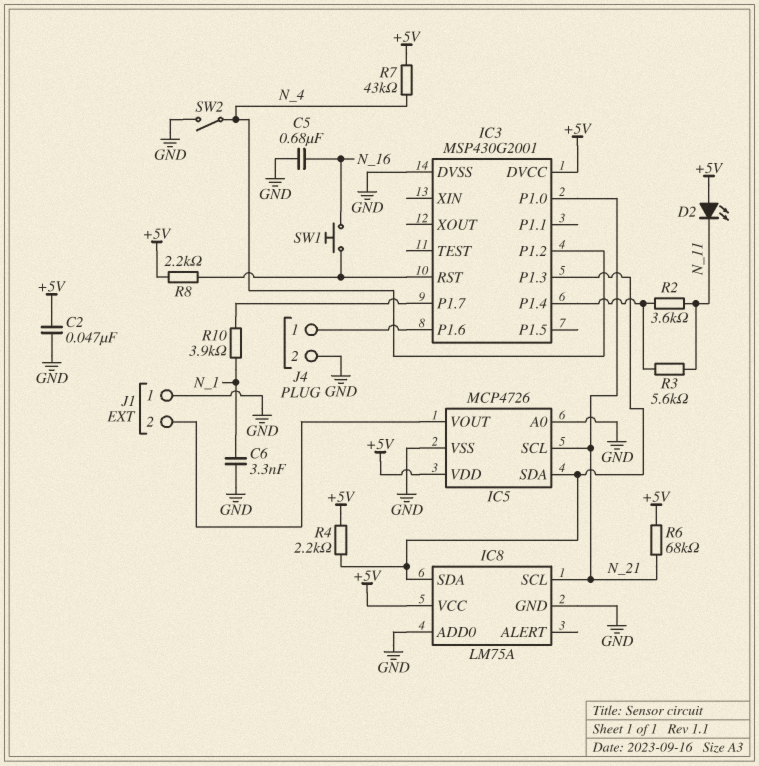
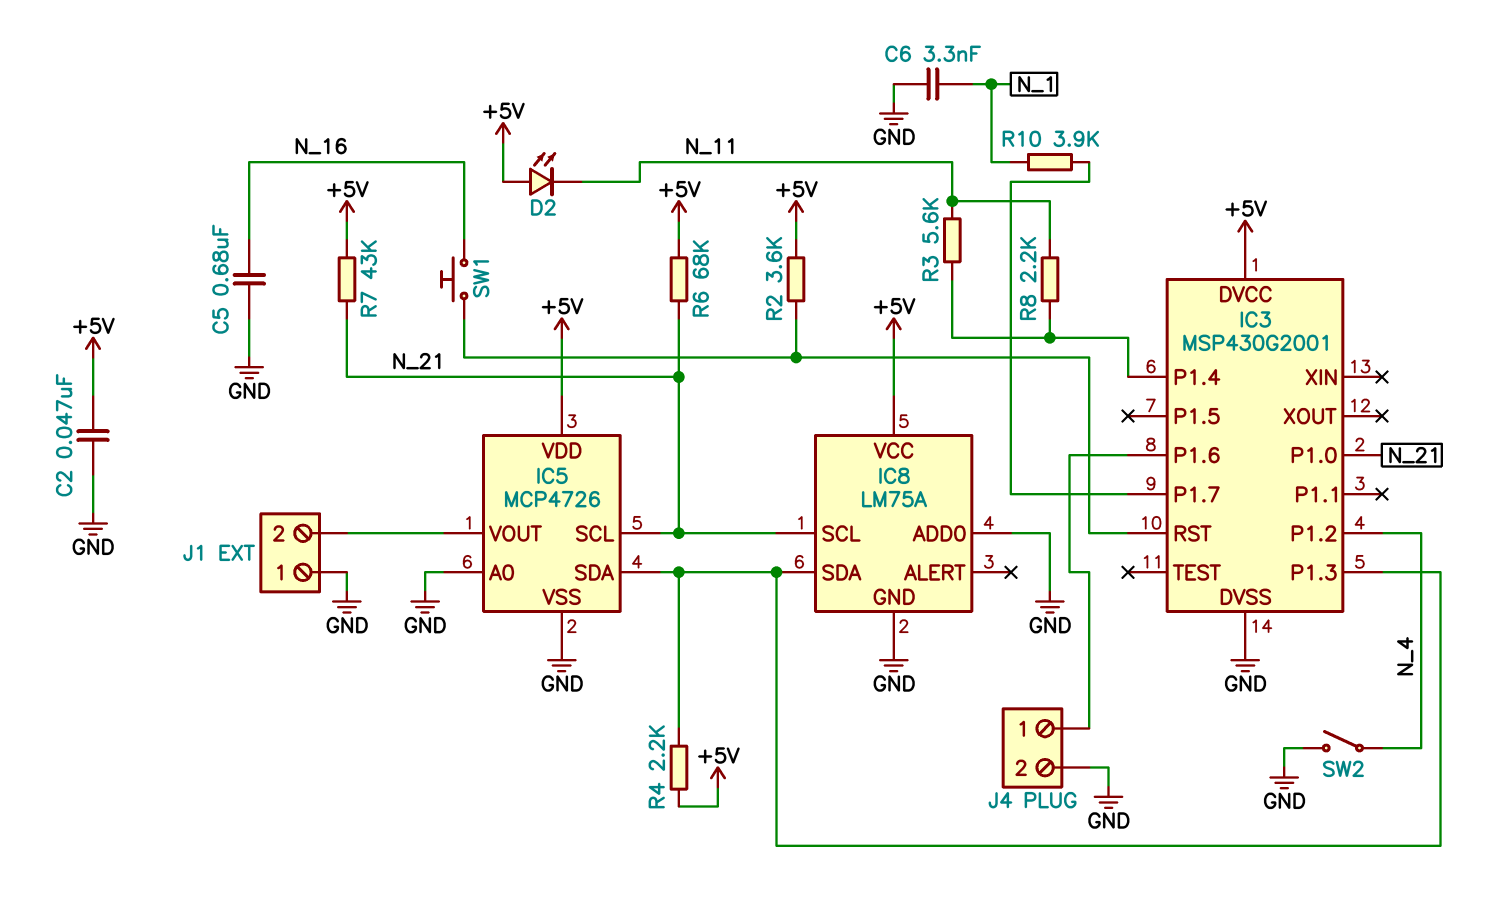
R2: 3.6k (IC3/P1.4, N_11) -> 3.6k (+5V, IC3/RST)
R7: 43k (+5V, N_4) -> 43k (+5V, N_21)
R8: 2.2k (+5V, IC3/RST) -> 2.2k (IC3/P1.4, N_11)

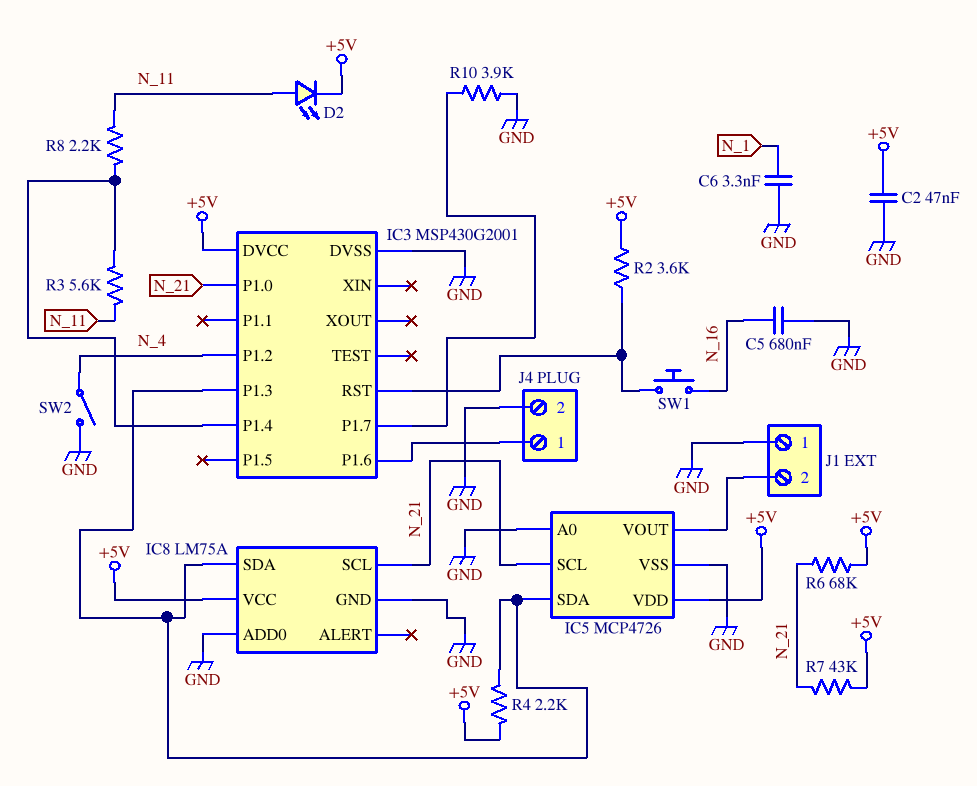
D2: LED (A +5V, K N_11) -> LED (A N_11, K +5V)
R10: 3.9k (IC3/P1.7, N_1) -> 3.9k (GND, IC3/P1.7)

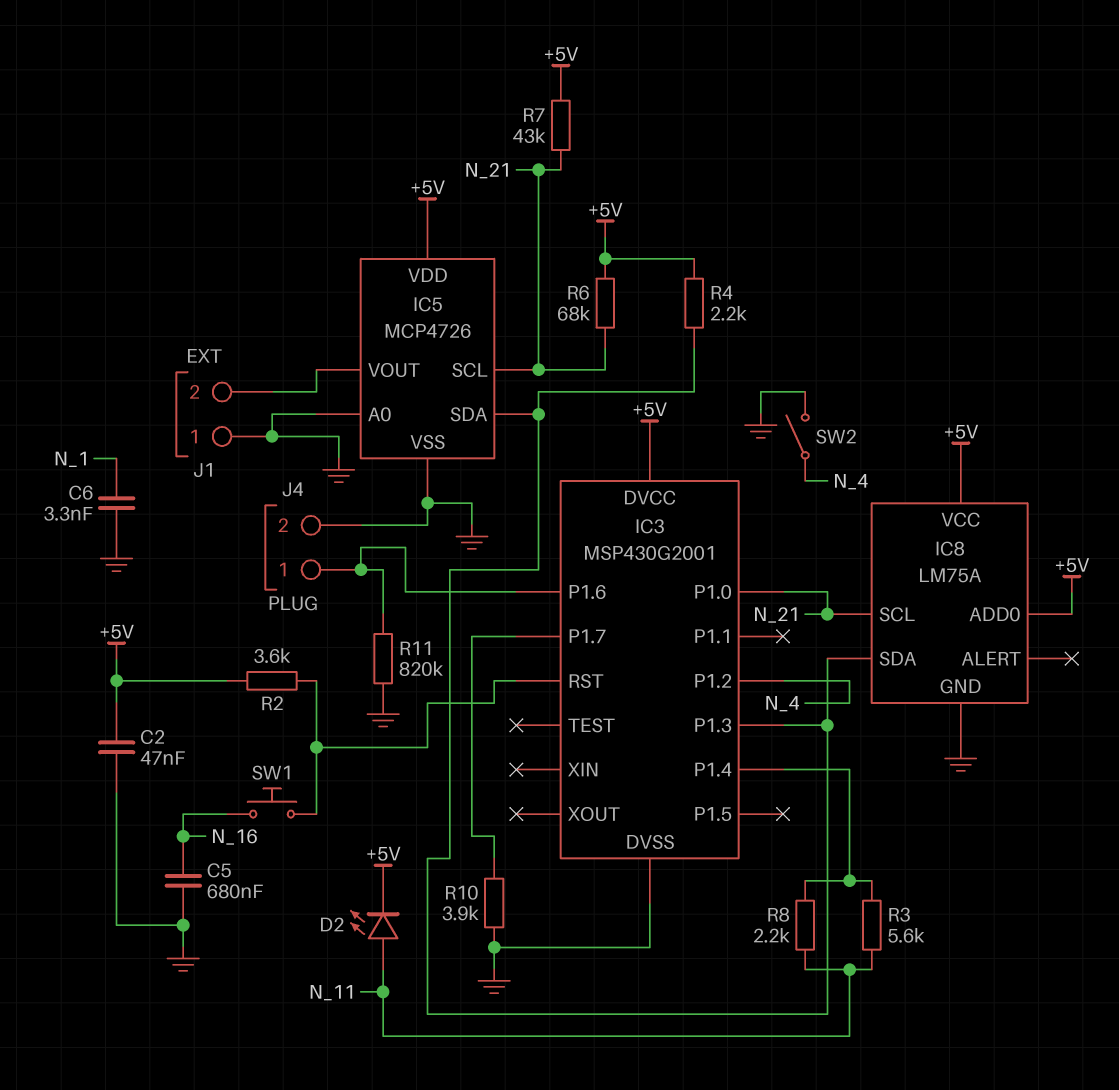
IC8 pin ADD0: GND -> +5V
R11: none -> 820k (GND, IC3/P1.6)

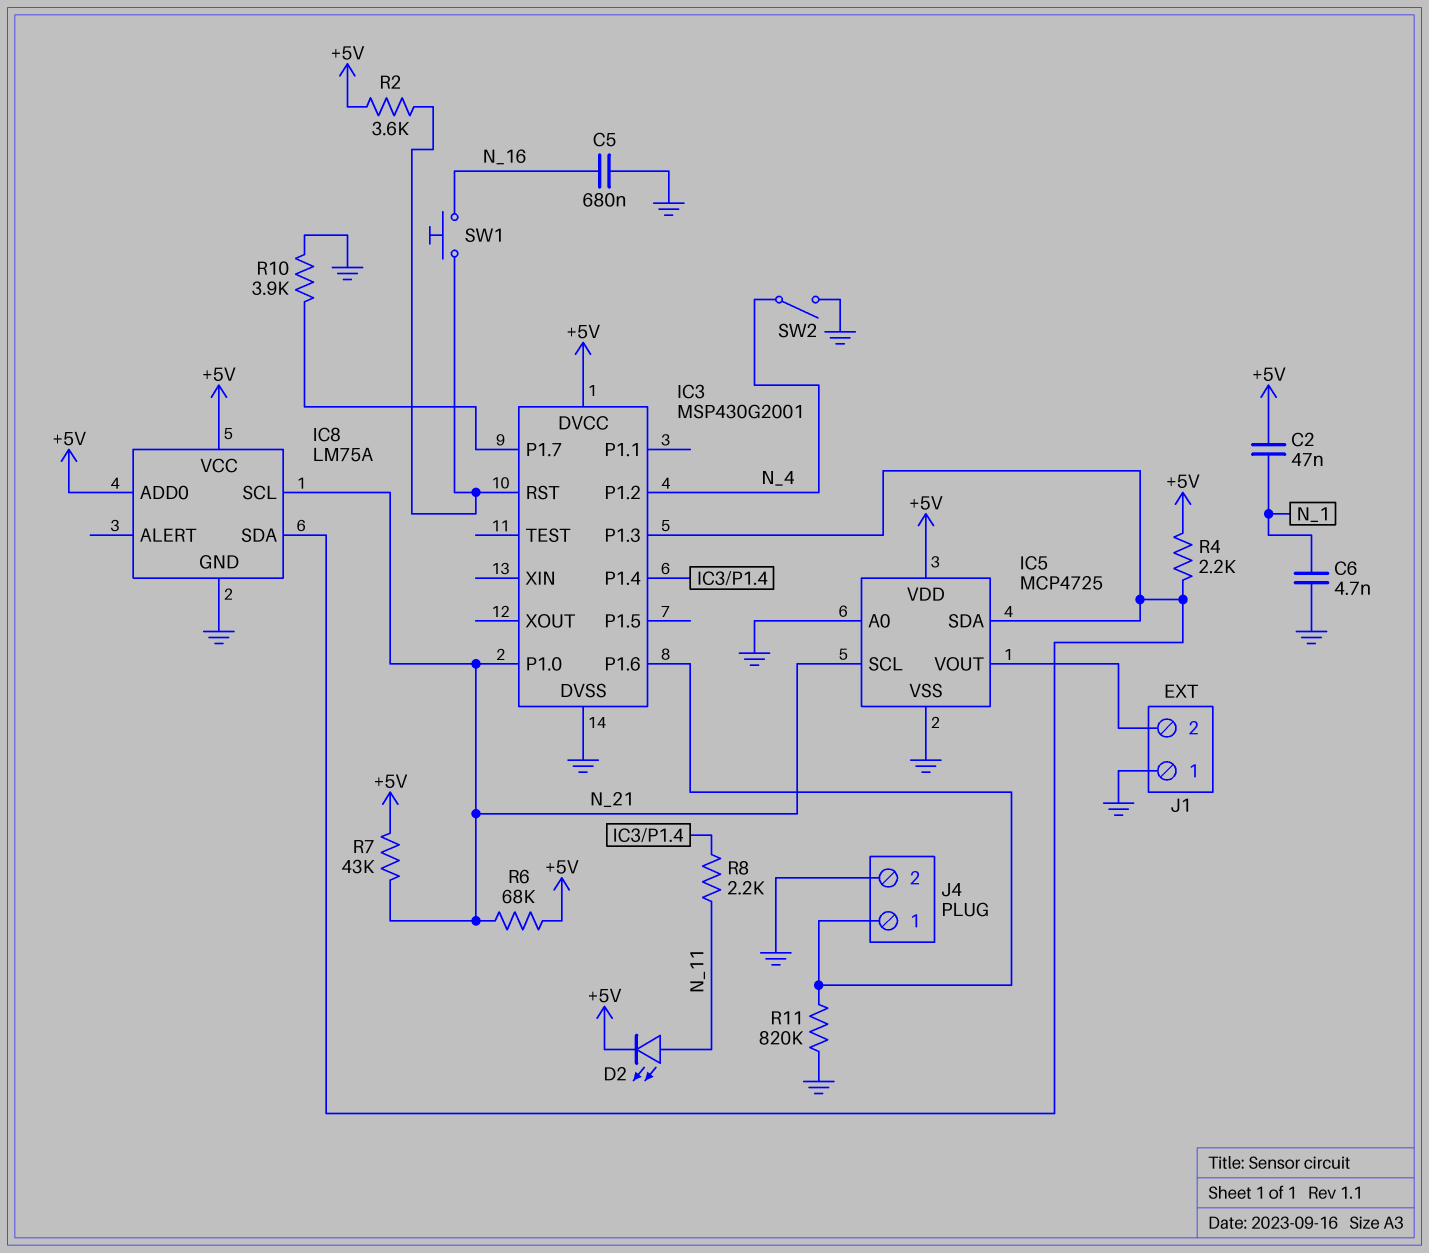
C2: 47nF (+5V, GND) -> 47nF (+5V, N_1)
C6: 3.3nF (GND, N_1) -> 4.7nF (GND, N_1)
IC5: MCP4726 -> MCP4725
R3: 5.6k (IC3/P1.4, N_11) -> none

